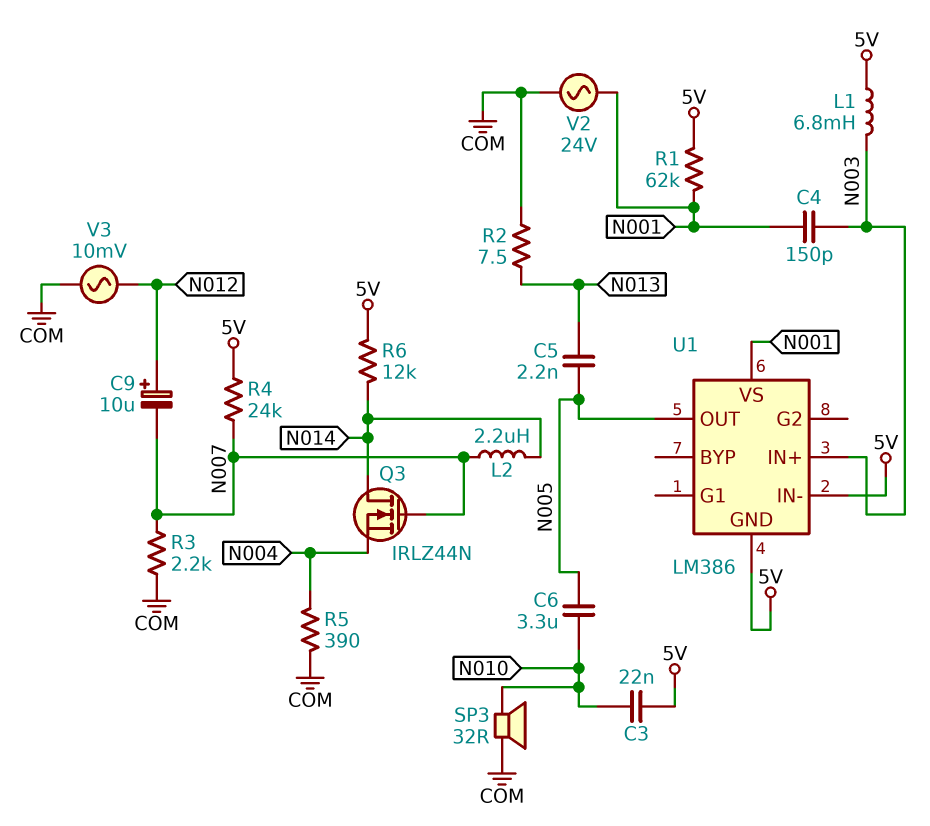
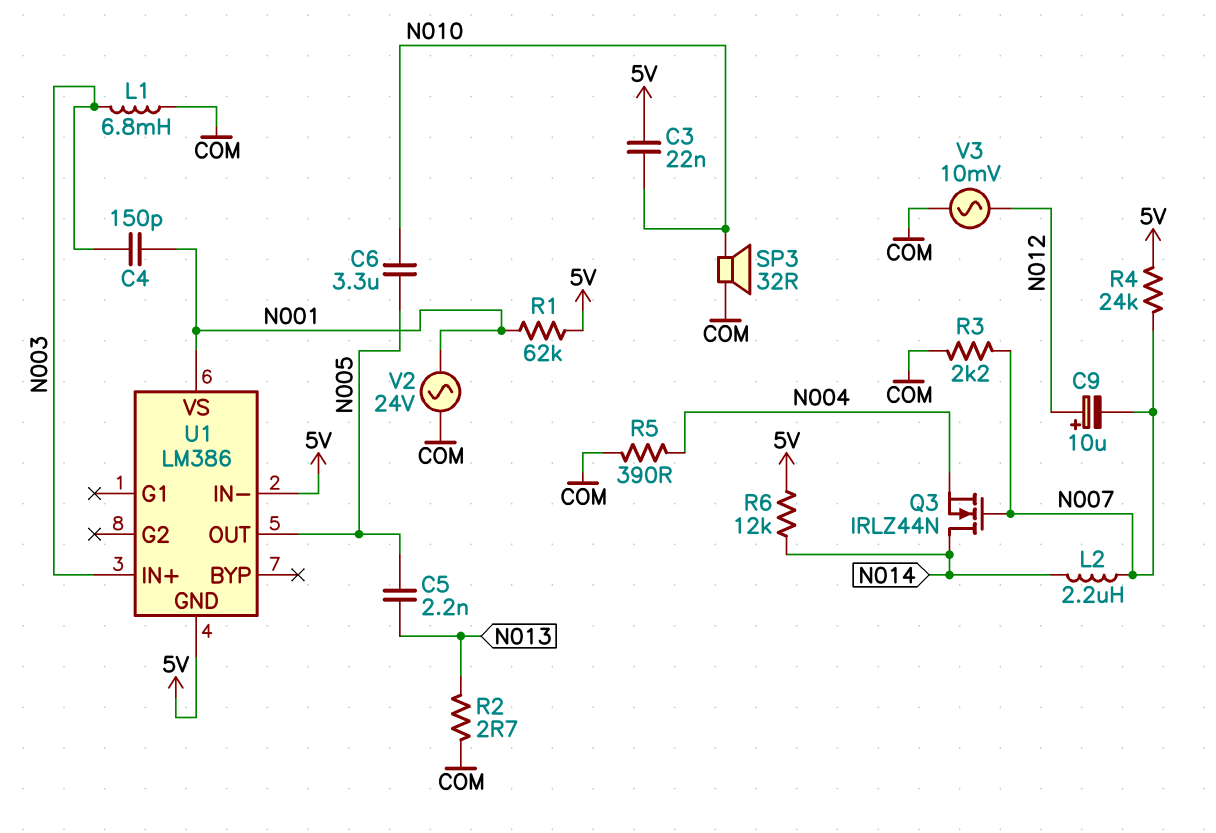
L1: 6.8mH (5V, N003) -> 6.8mH (COM, N003)
R2: 7.5 (COM, N013) -> 2.7 (COM, N013)

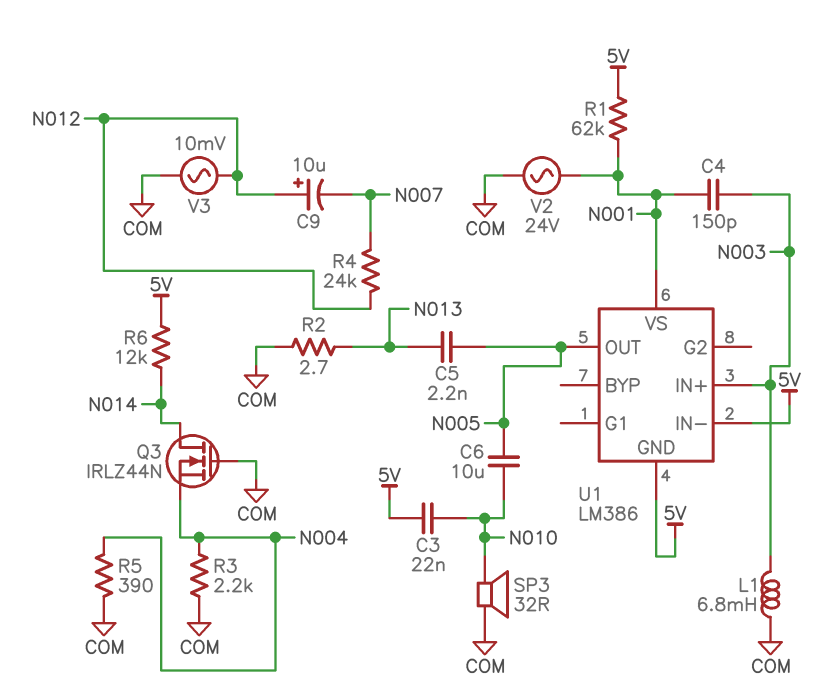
C6: 3.3uF (N005, N010) -> 10uF (N005, N010)
L2: 2.2uH (N007, N014) -> none
Q3: NMOS IRLZ44N (G N007, D N014, S N004) -> NMOS IRLZ44N (G COM, D N014, S N004)
R3: 2.2k (COM, N007) -> 2.2k (COM, N004)
R4: 24k (5V, N007) -> 24k (N007, N012)

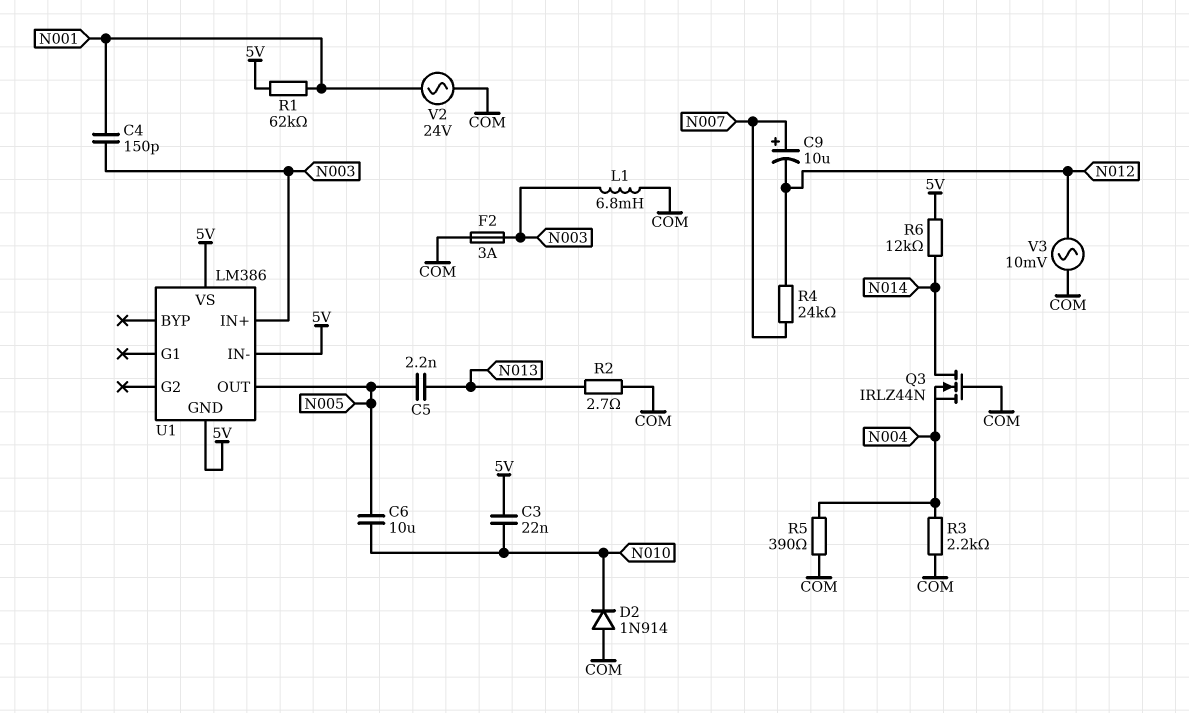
C9: 10uF (plus N012, minus N007) -> 10uF (plus N007, minus N012)
D2: none -> diode 1N914 (A COM, K N010)
F2: none -> 3A (COM, N003)
SP3: speaker 32R (COM, N010) -> none
U1 pin VS: N001 -> 5V

